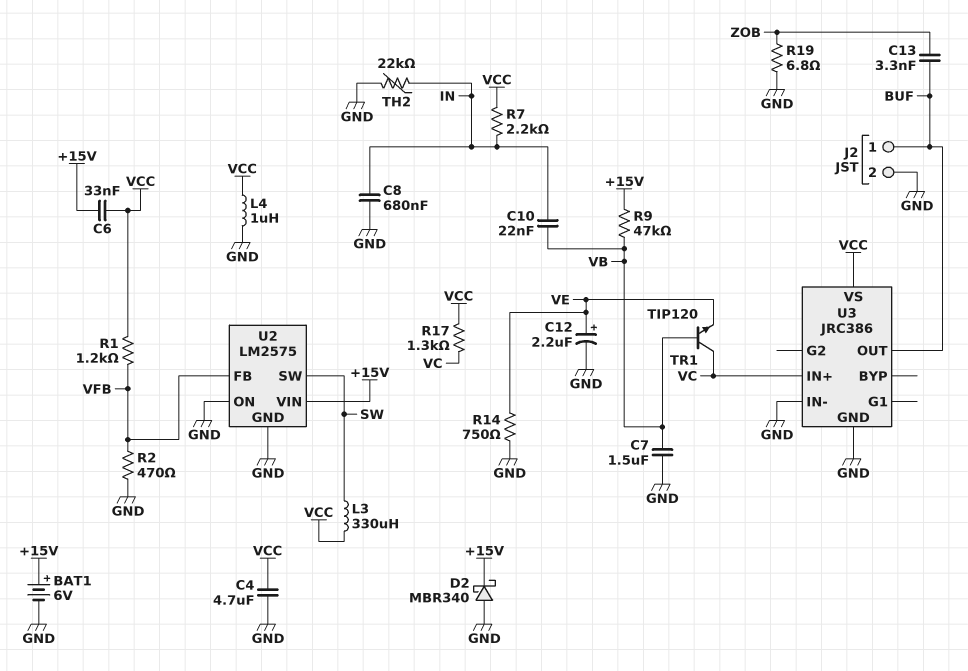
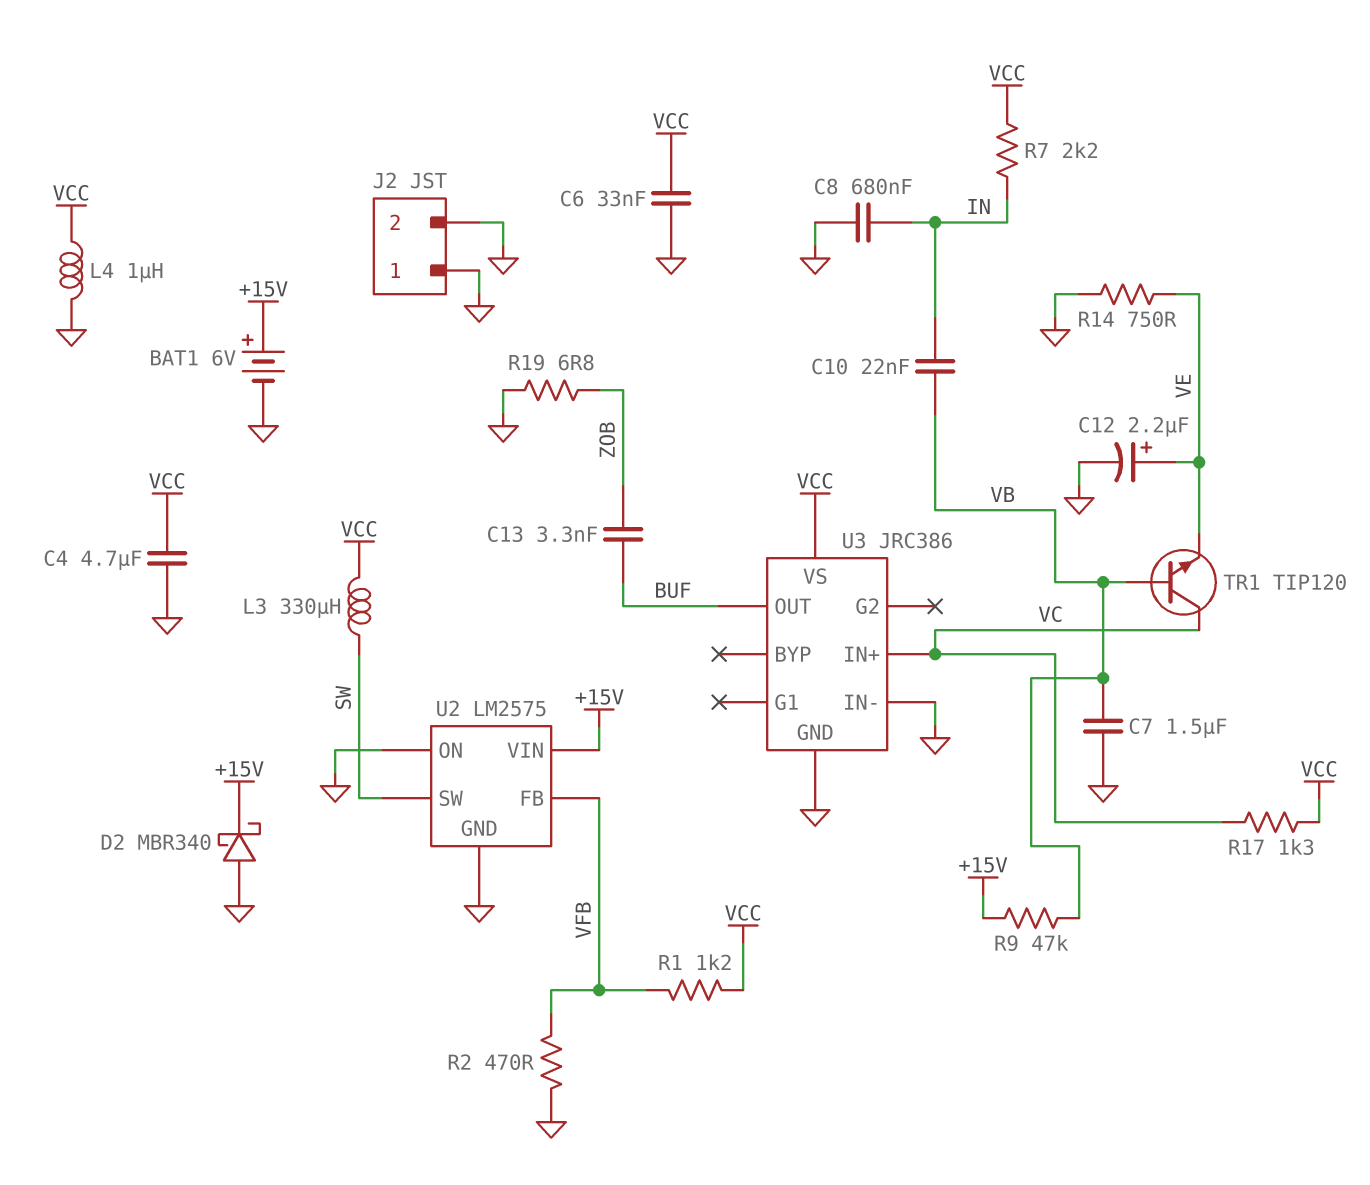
C6: 33nF (+15V, VCC) -> 33nF (GND, VCC)
J2 pin 1: BUF -> GND
TH2: 22k (GND, IN) -> none

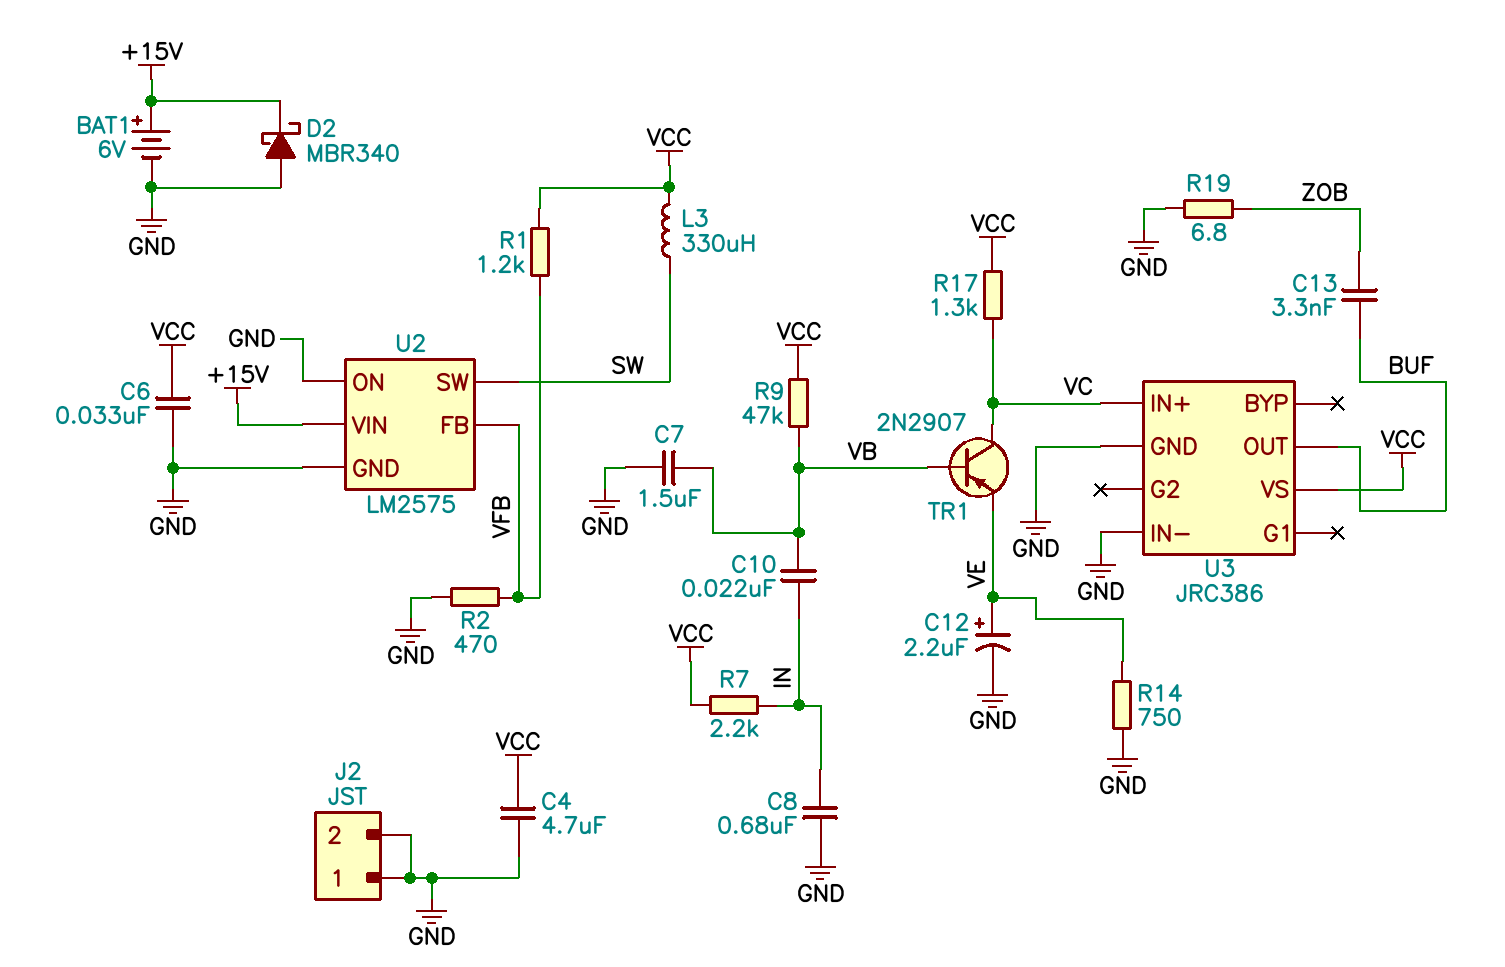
L4: 1uH (GND, VCC) -> none
R9: 47k (+15V, VB) -> 47k (VB, VCC)
TR1: NPN TIP120 (B VB, C VC, E VE) -> PNP 2N2907 (B VB, C VC, E VE)

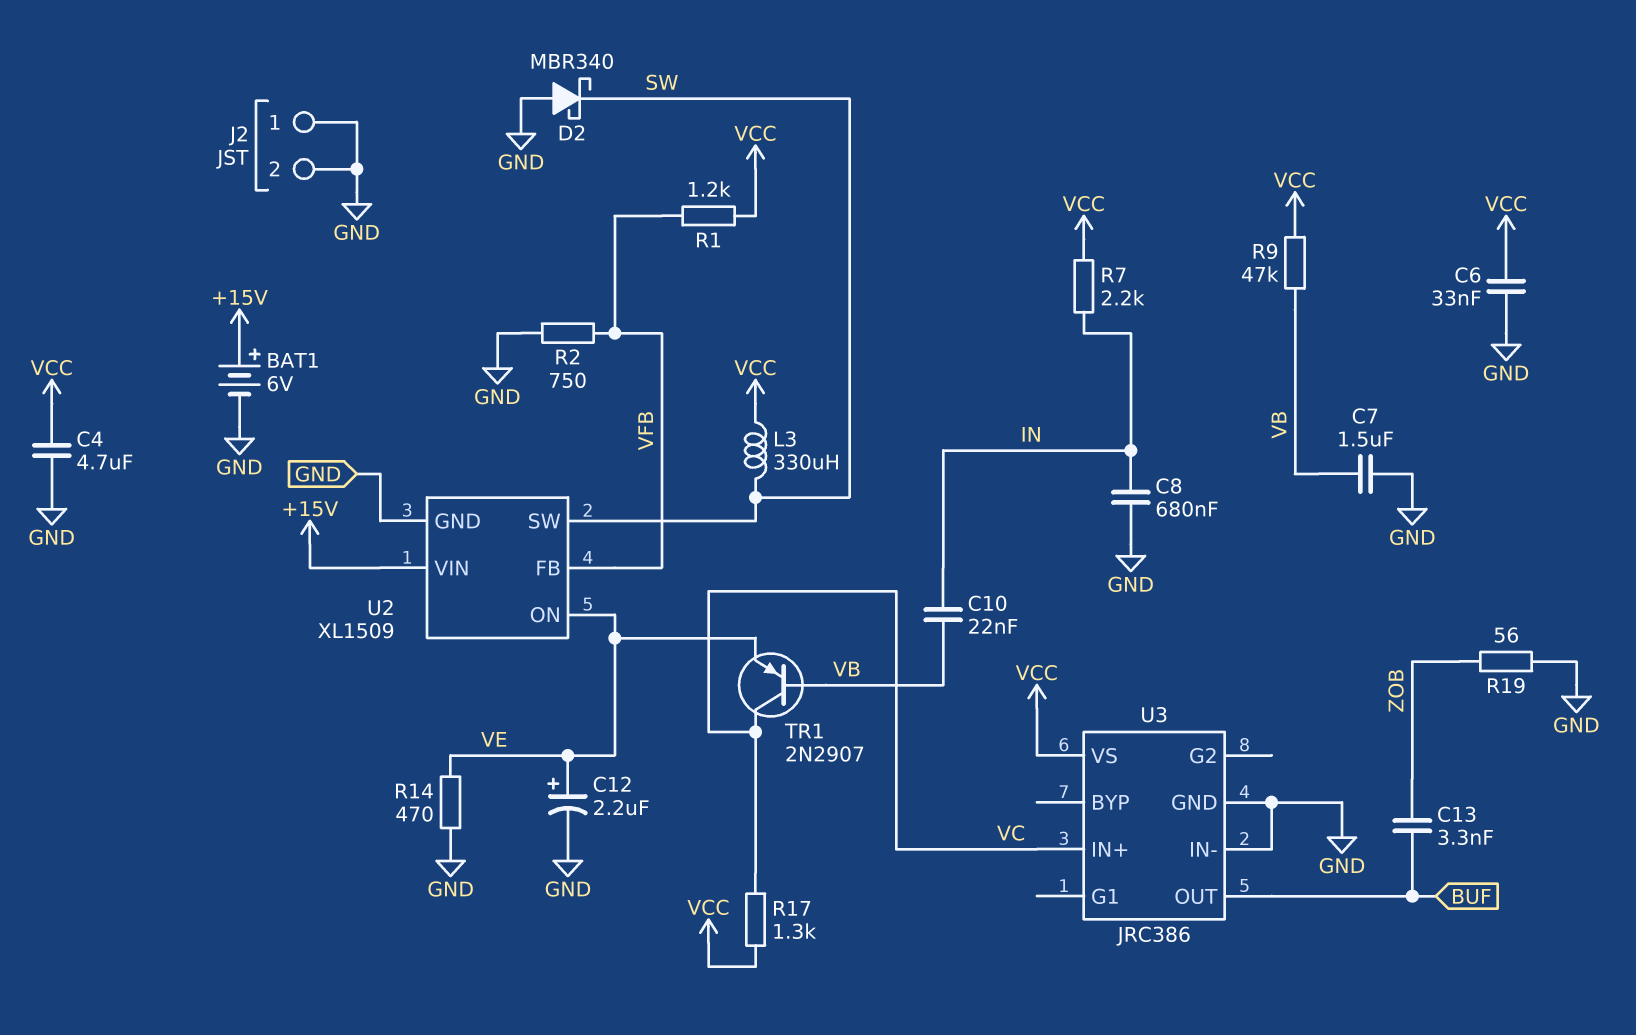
D2: schottky MBR340 (A GND, K +15V) -> schottky MBR340 (A GND, K SW)
R2: 470 (GND, VFB) -> 750 (GND, VFB)
R14: 750 (GND, VE) -> 470 (GND, VE)
R19: 6.8 (GND, ZOB) -> 56 (GND, ZOB)
U2: LM2575 -> XL1509
U2 pin ON: GND -> VE

